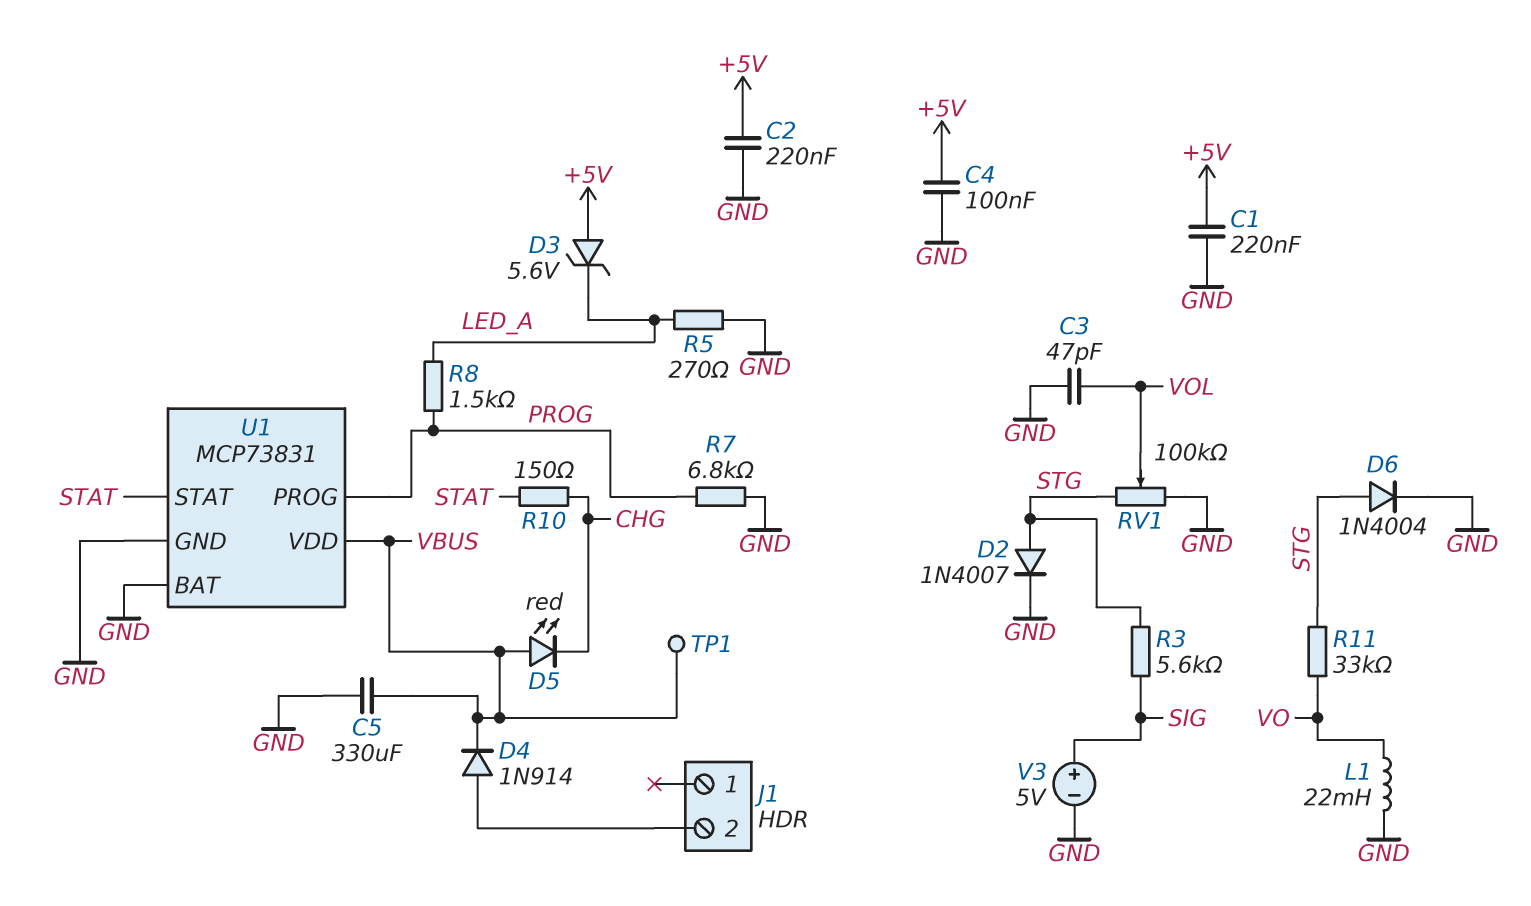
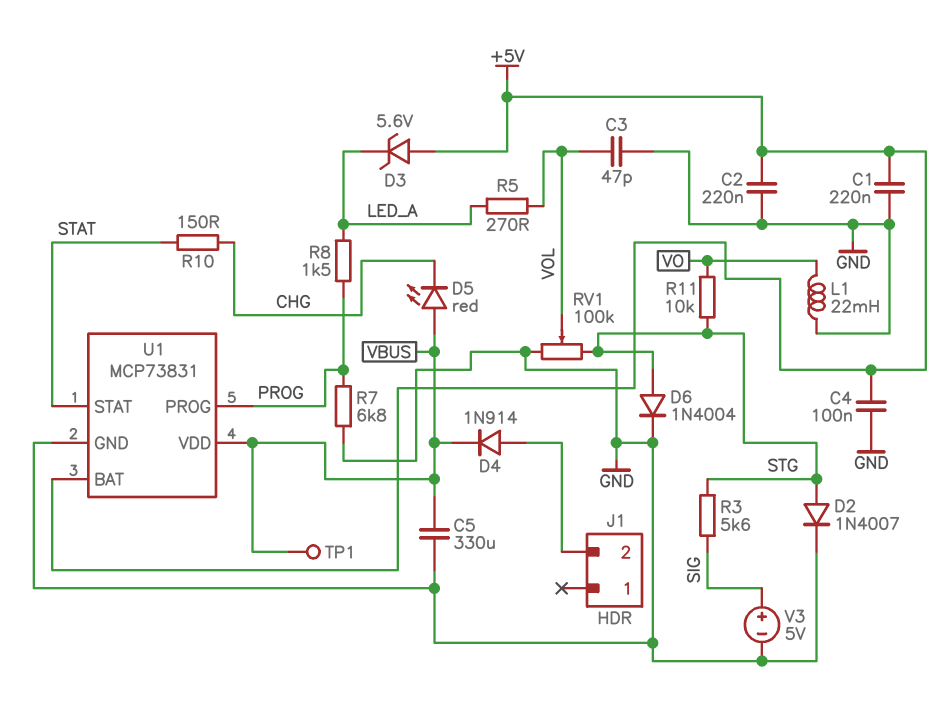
R5: 270 (GND, LED_A) -> 270 (LED_A, VOL)
R11: 33k (STG, VO) -> 10k (STG, VO)
U1 pin BAT: GND -> +5V

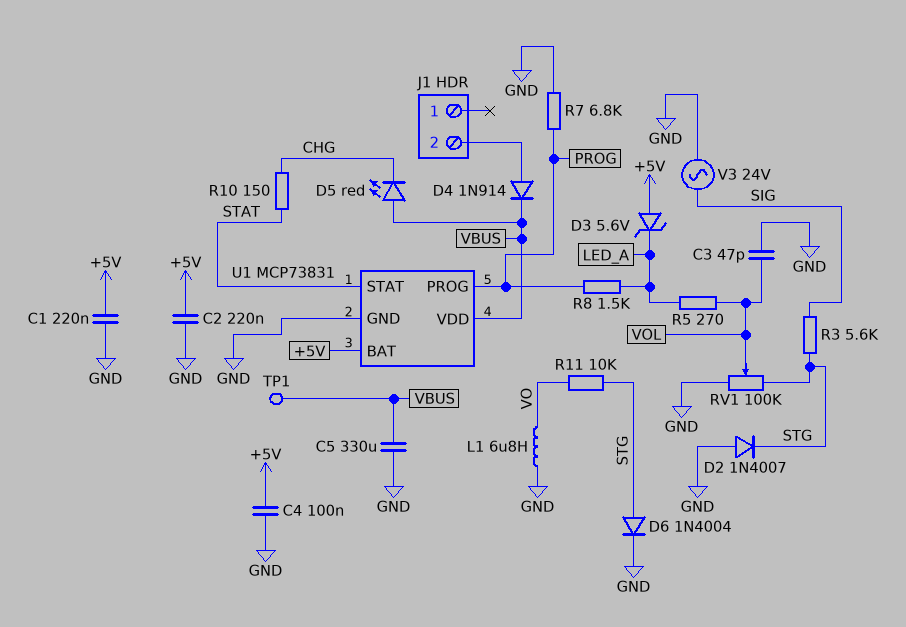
D2: diode 1N4007 (A STG, K GND) -> diode 1N4007 (A GND, K STG)
L1: 22mH (GND, VO) -> 6.8uH (GND, VO)
V3: 5V (plus SIG, minus GND) -> AC 24V (GND, SIG)

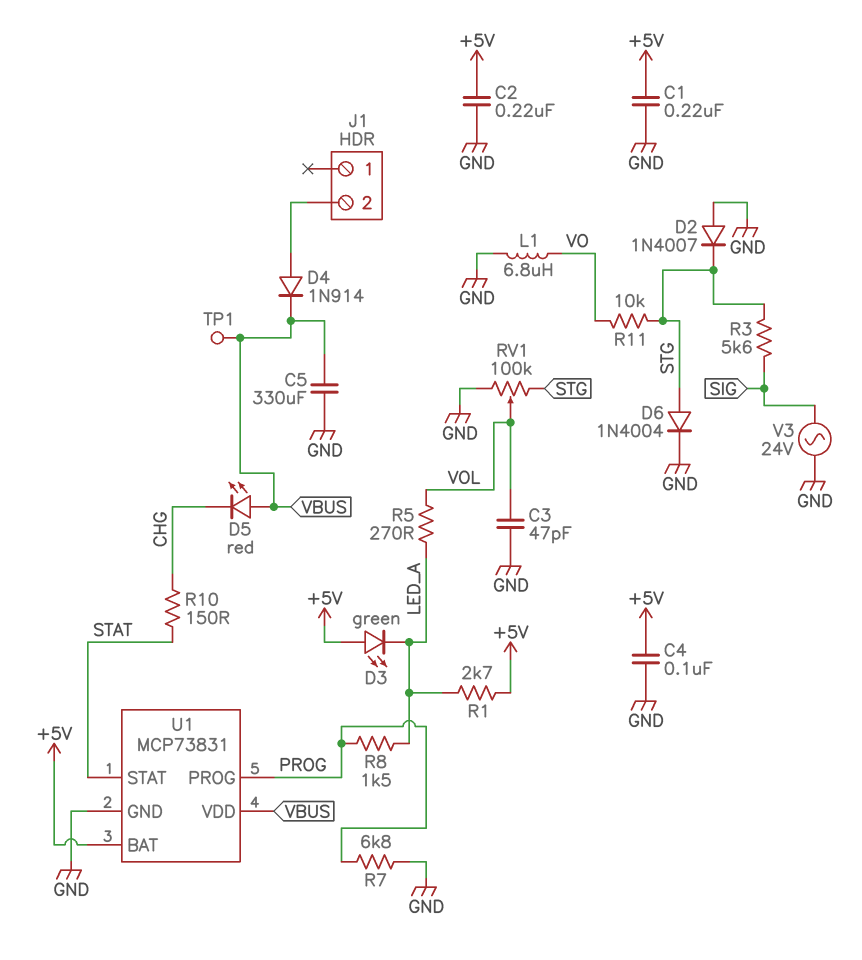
D3: zener 5.6V (A +5V, K LED_A) -> LED green (A +5V, K LED_A)
R1: none -> 2.7k (+5V, LED_A)

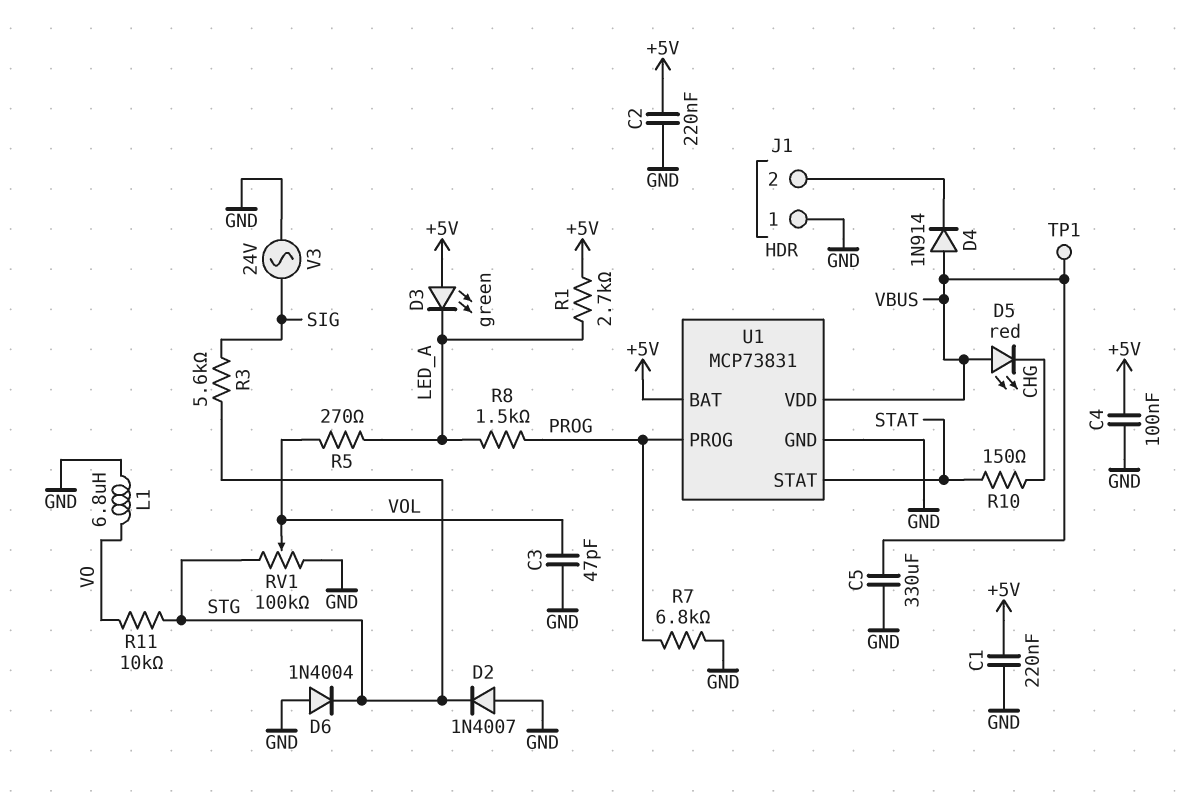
D4: diode 1N914 (A J1/2, K VBUS) -> diode 1N914 (A VBUS, K J1/2)
D6: diode 1N4004 (A STG, K GND) -> diode 1N4004 (A GND, K STG)
J1 pin 1: none -> GND

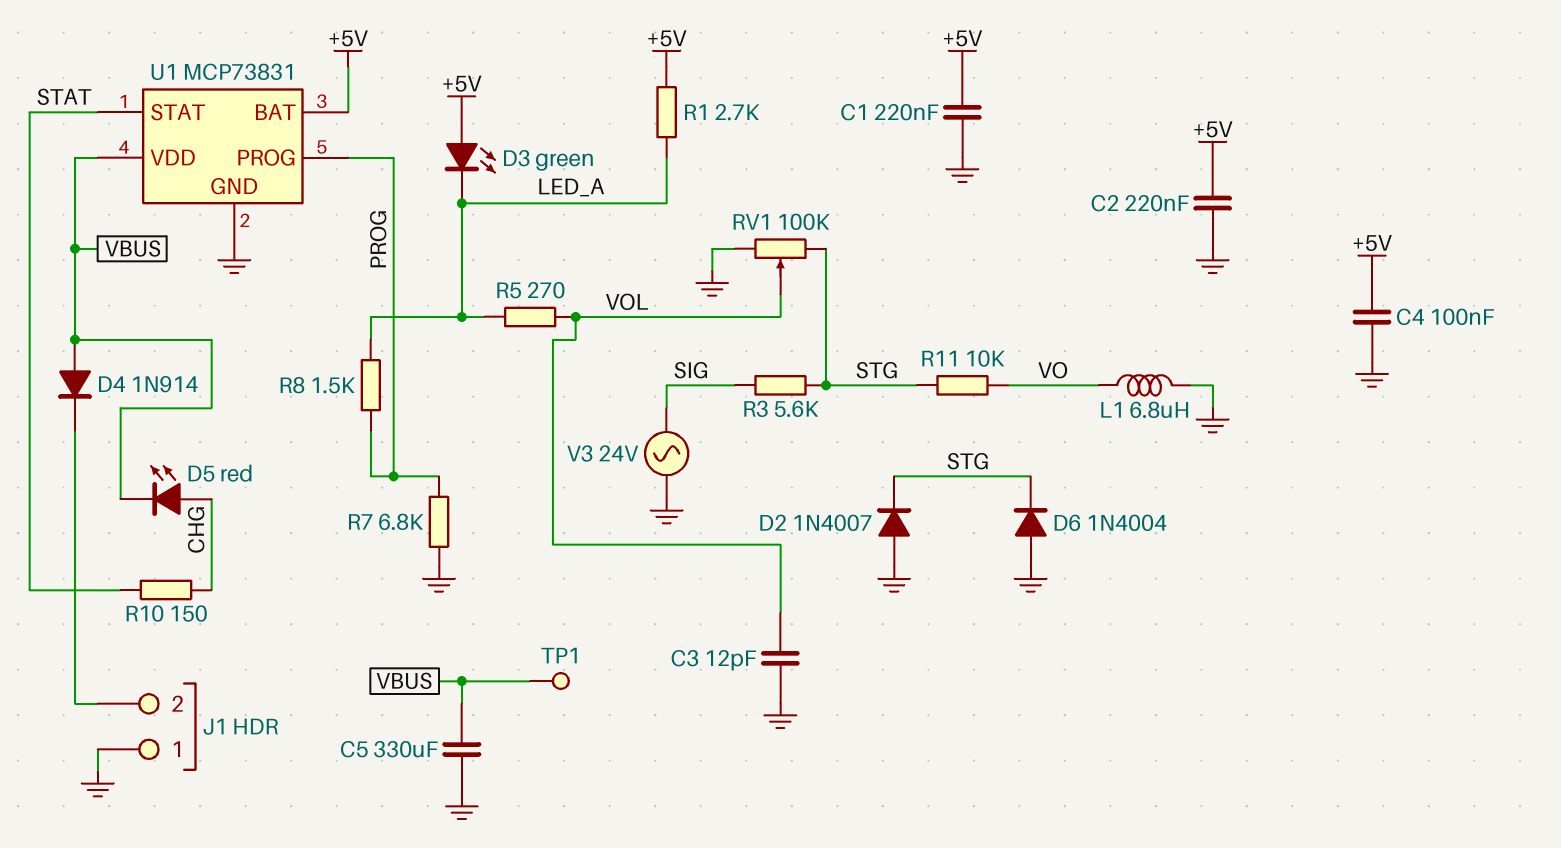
C3: 47pF (GND, VOL) -> 12pF (GND, VOL)
D5: LED red (A VBUS, K CHG) -> LED red (A CHG, K VBUS)

